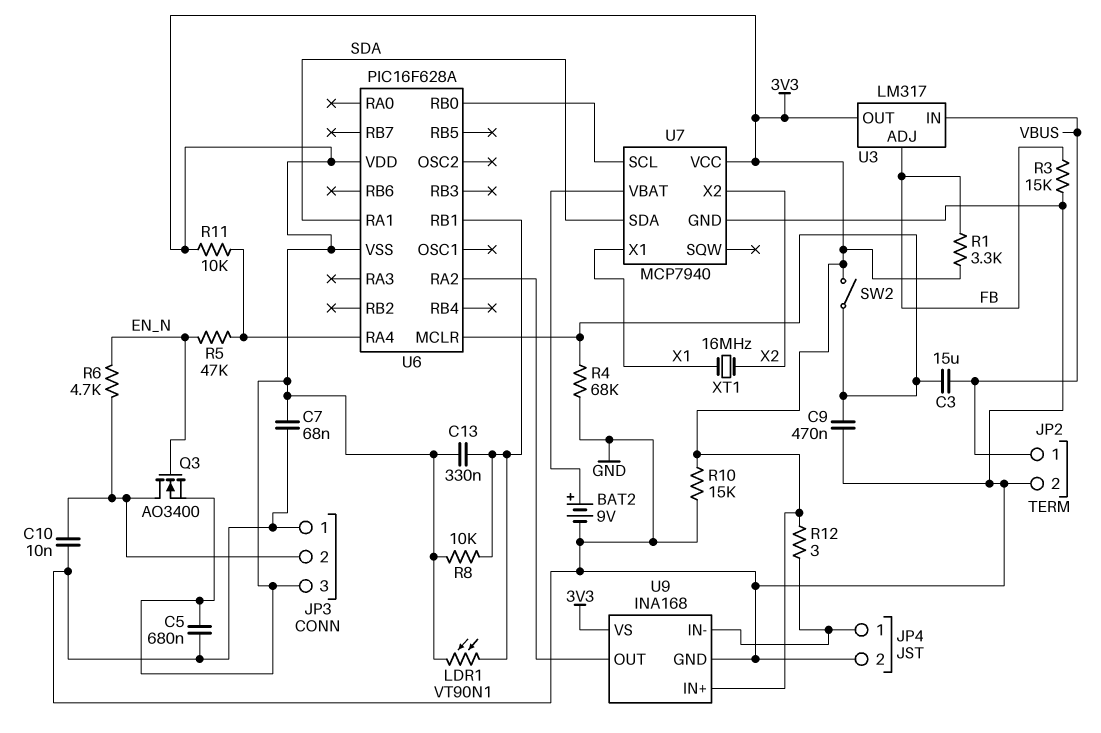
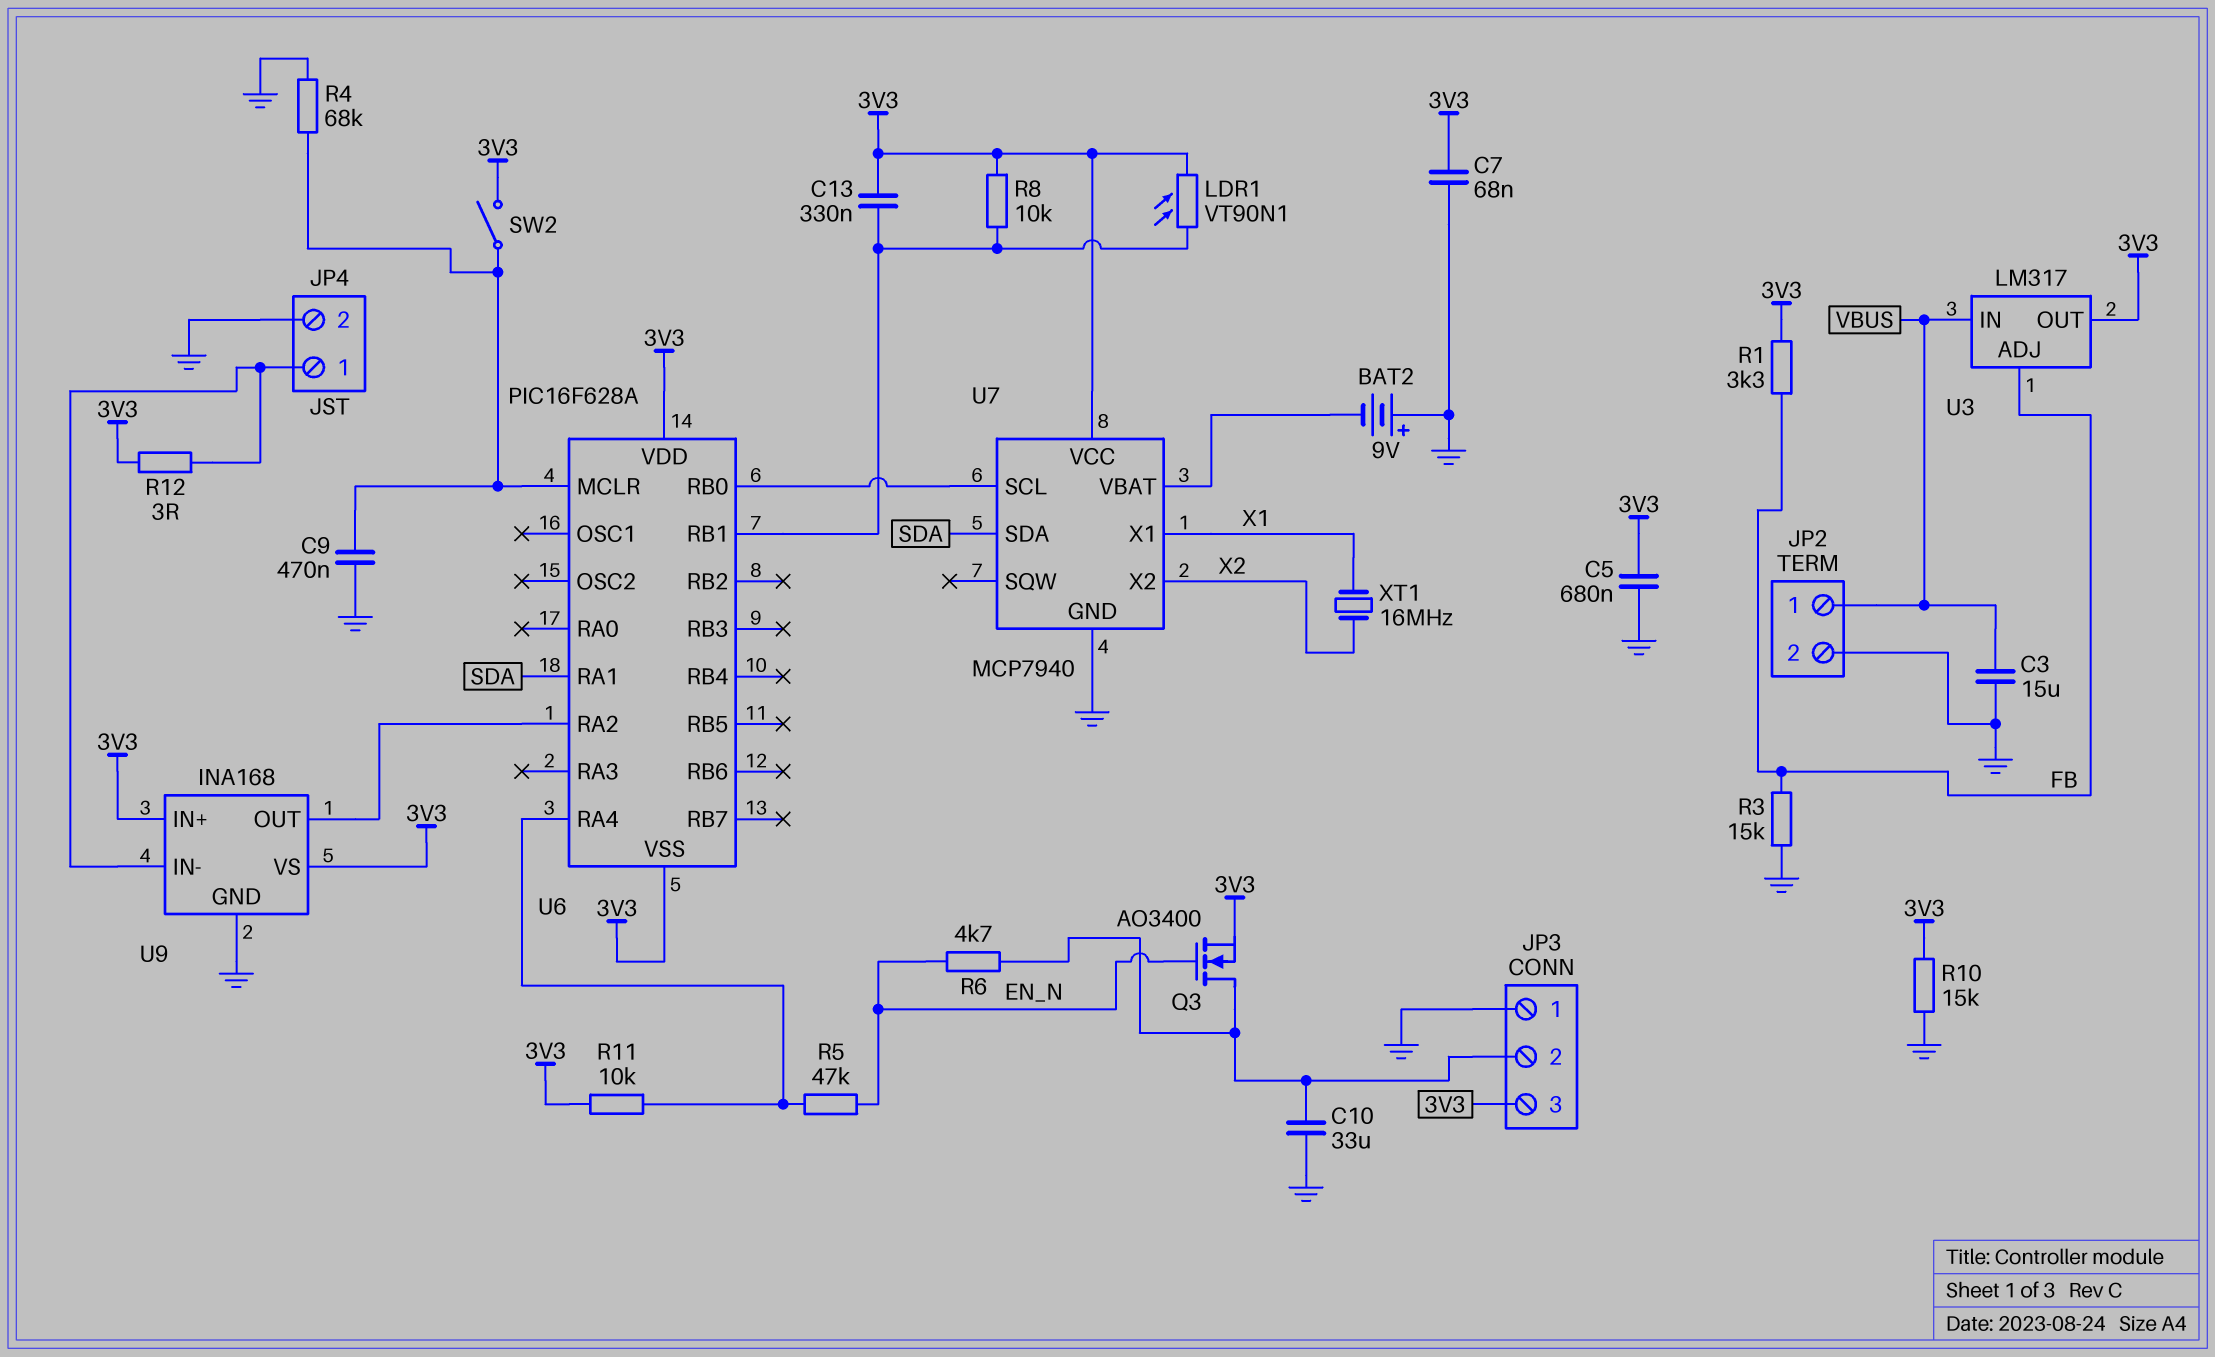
BAT2: 9V (plus U7/VBAT, minus GND) -> 9V (plus GND, minus U7/VBAT)
C3: 15uF (U6/MCLR, VBUS) -> 15uF (GND, VBUS)
C10: 10nF (GND, JP3/2) -> 33uF (GND, JP3/2)

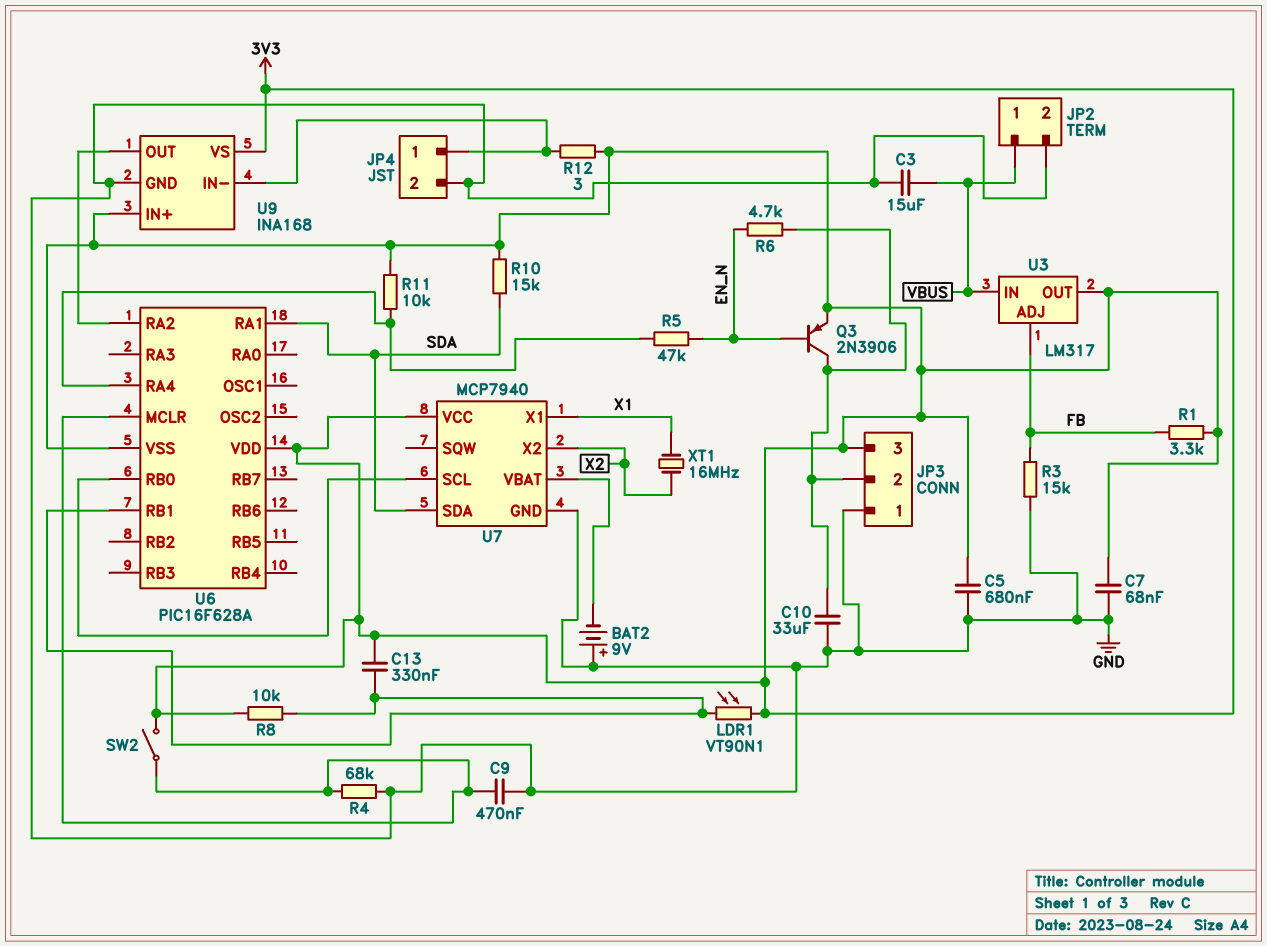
Q3: NMOS AO3400 (G EN_N, D JP3/2, S 3V3) -> PNP 2N3906 (B EN_N, C JP3/2, E 3V3)
R10: 15k (3V3, GND) -> 15k (3V3, SDA)

